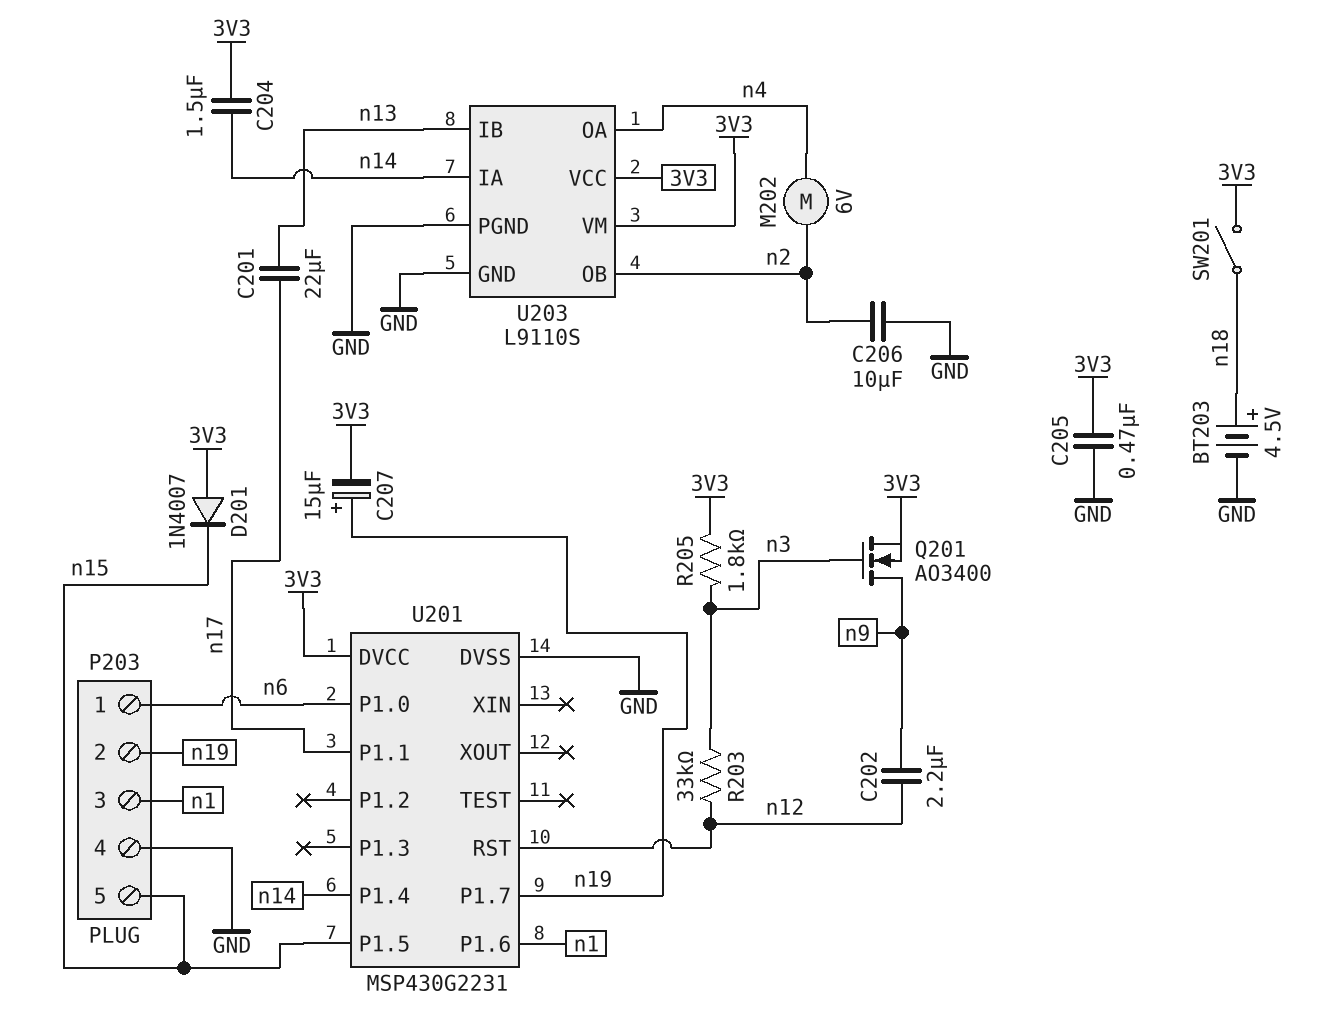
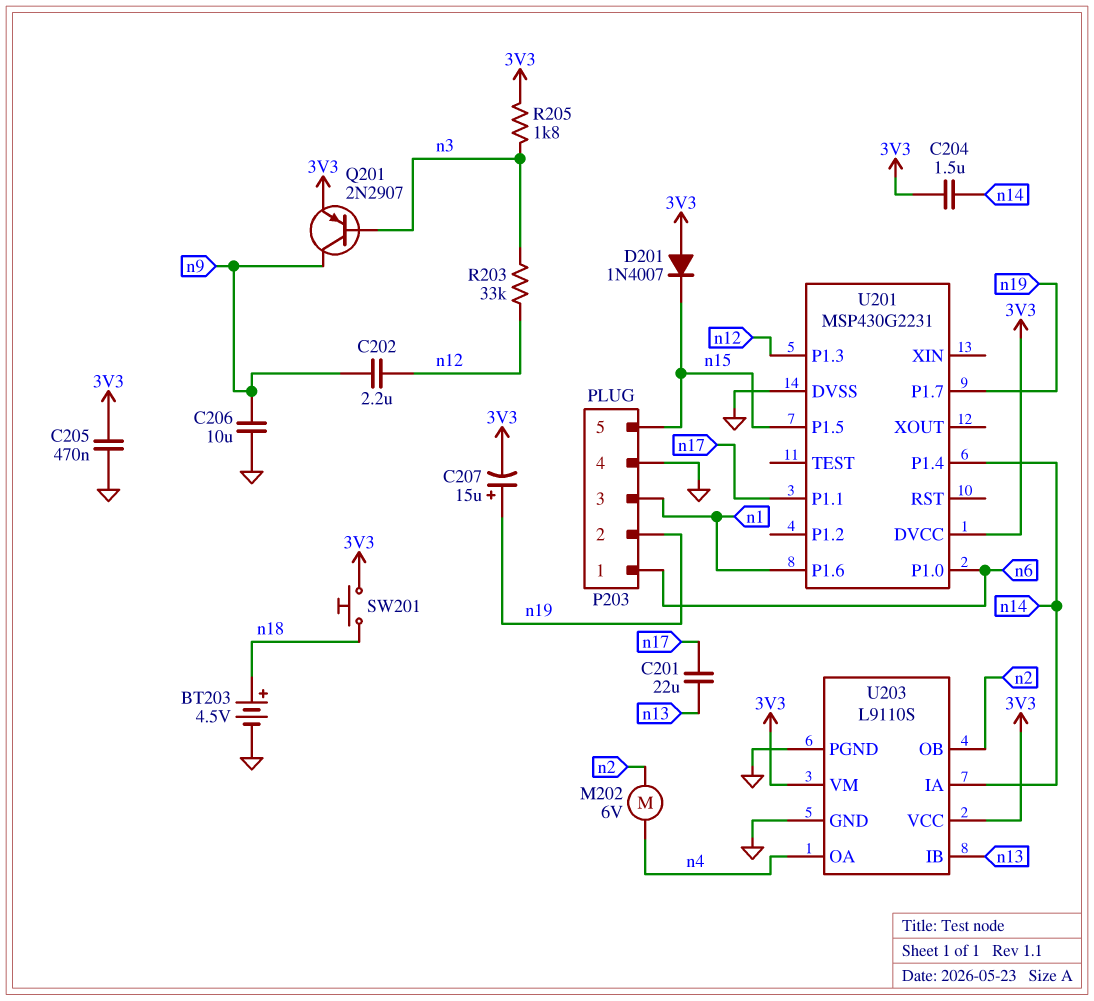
C206: 10uF (GND, n2) -> 10uF (GND, n9)
Q201: NMOS AO3400 (G n3, D n9, S 3V3) -> PNP 2N2907 (B n3, C n9, E 3V3)
SW201: switch (3V3, n18) -> button (3V3, n18)
U201 pin P1.3: none -> n12
U201 pin RST: n12 -> none

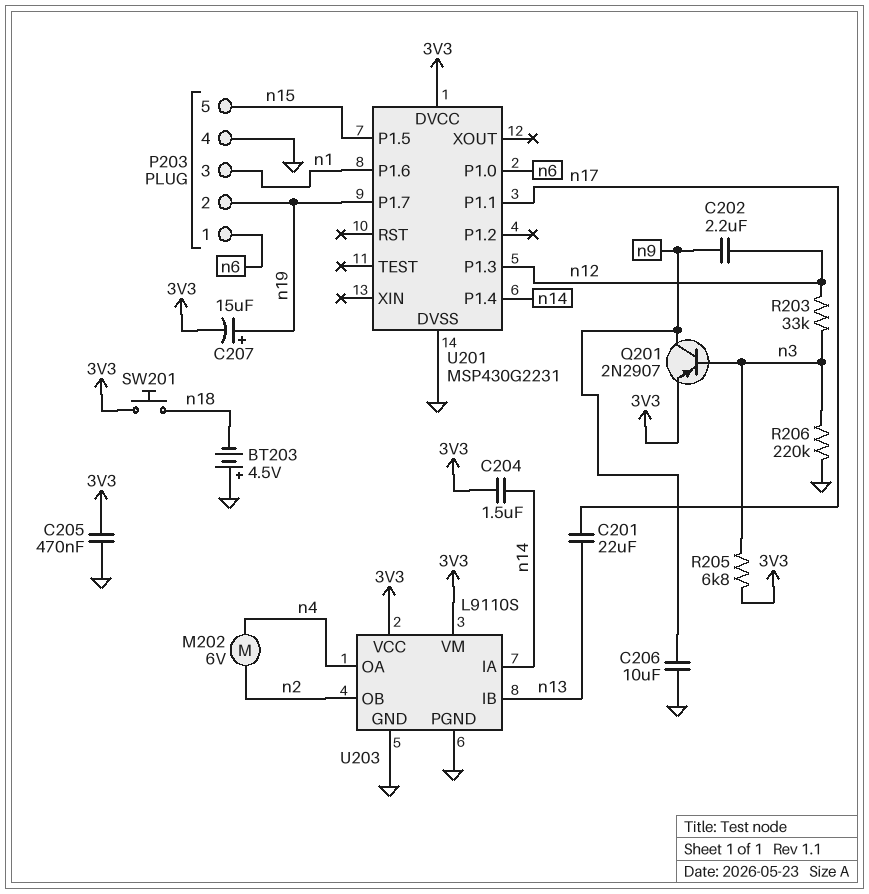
BT203: 4.5V (plus n18, minus GND) -> 4.5V (plus GND, minus n18)
D201: diode 1N4007 (A 3V3, K n15) -> none
R205: 1.8k (3V3, n3) -> 6.8k (3V3, n3)
R206: none -> 220k (GND, n3)

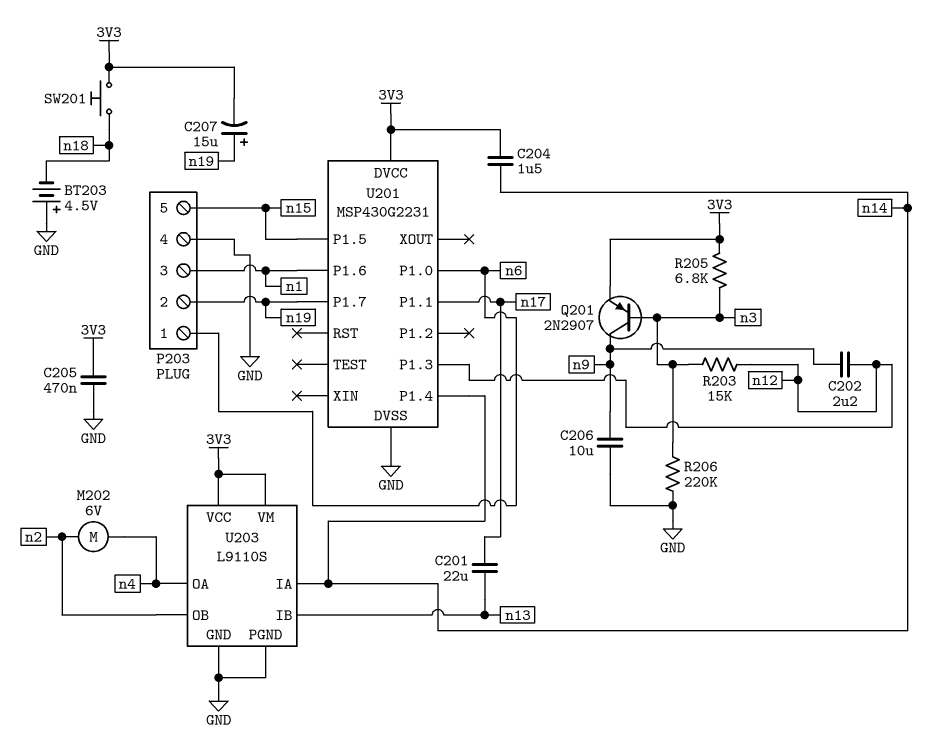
R203: 33k (n3, n12) -> 15k (n3, n12)

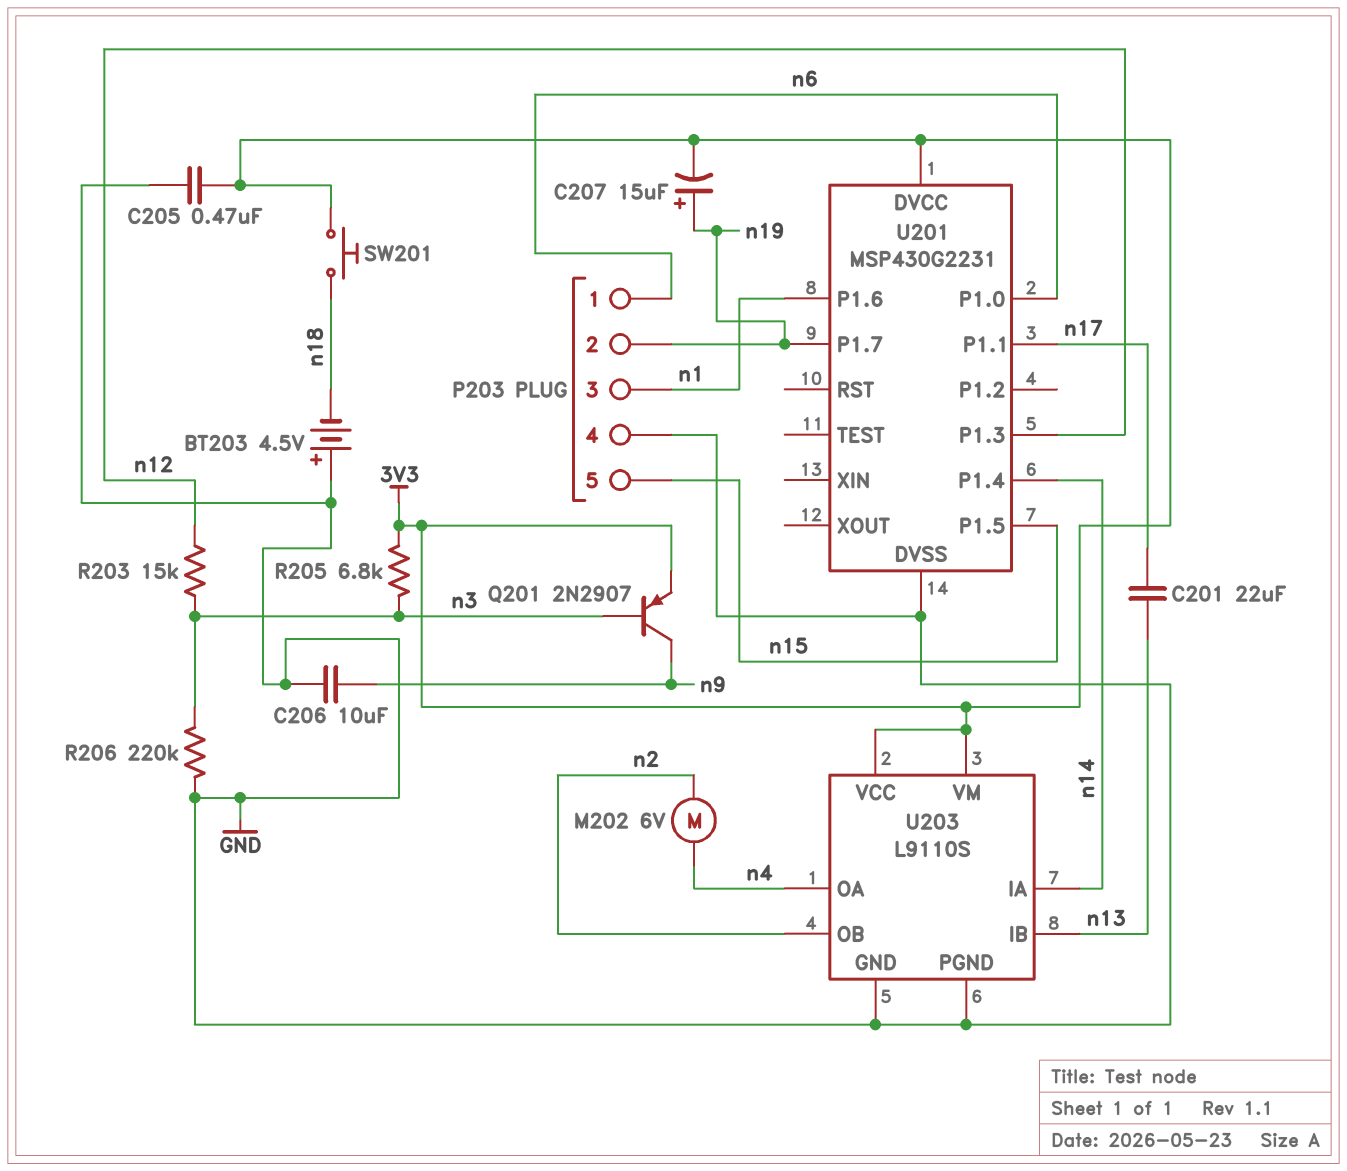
C202: 2.2uF (n9, n12) -> none
C204: 1.5uF (3V3, n14) -> none

